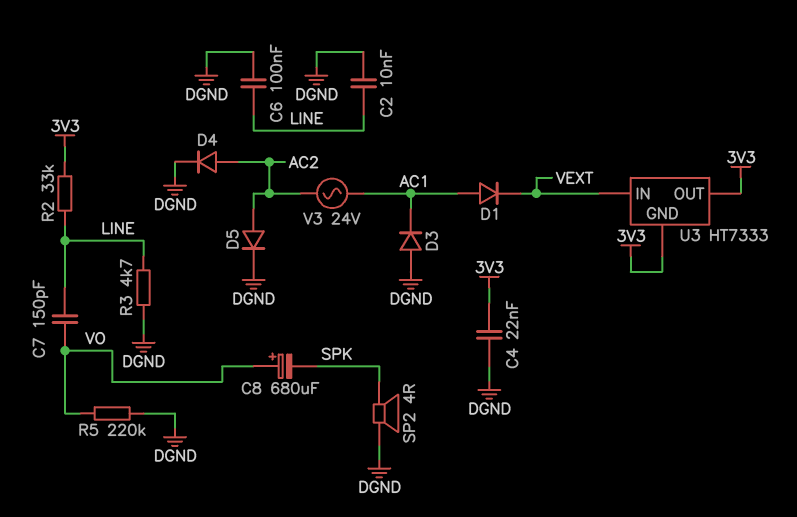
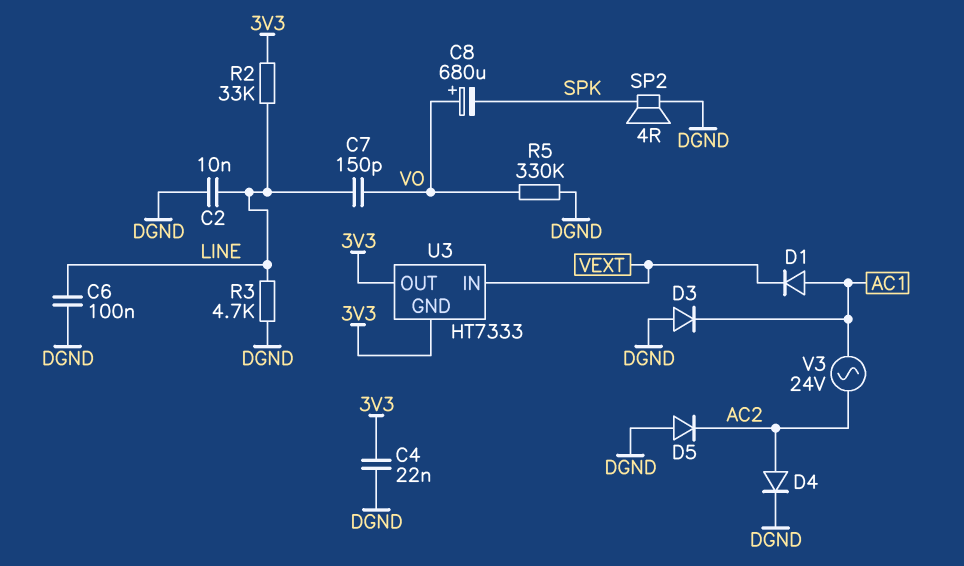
D5: diode (A AC2, K DGND) -> diode (A DGND, K AC2)
R5: 220k (DGND, VO) -> 330k (DGND, VO)

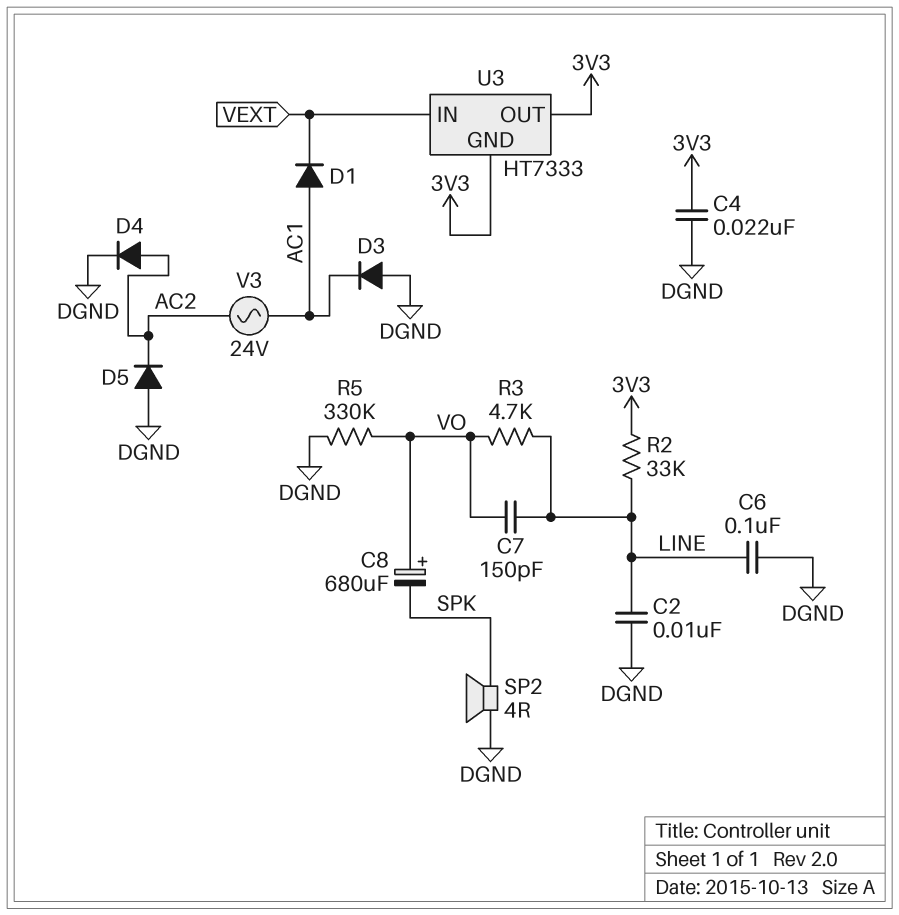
R3: 4.7k (DGND, LINE) -> 4.7k (LINE, VO)

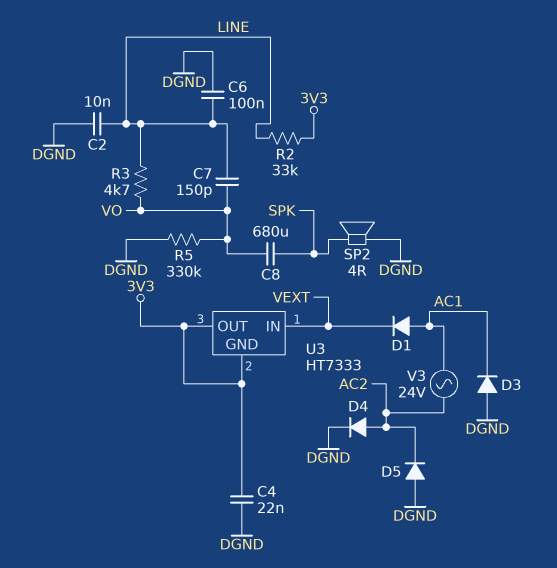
C8: 680uF (plus VO, minus SPK) -> 680uF (SPK, VO)

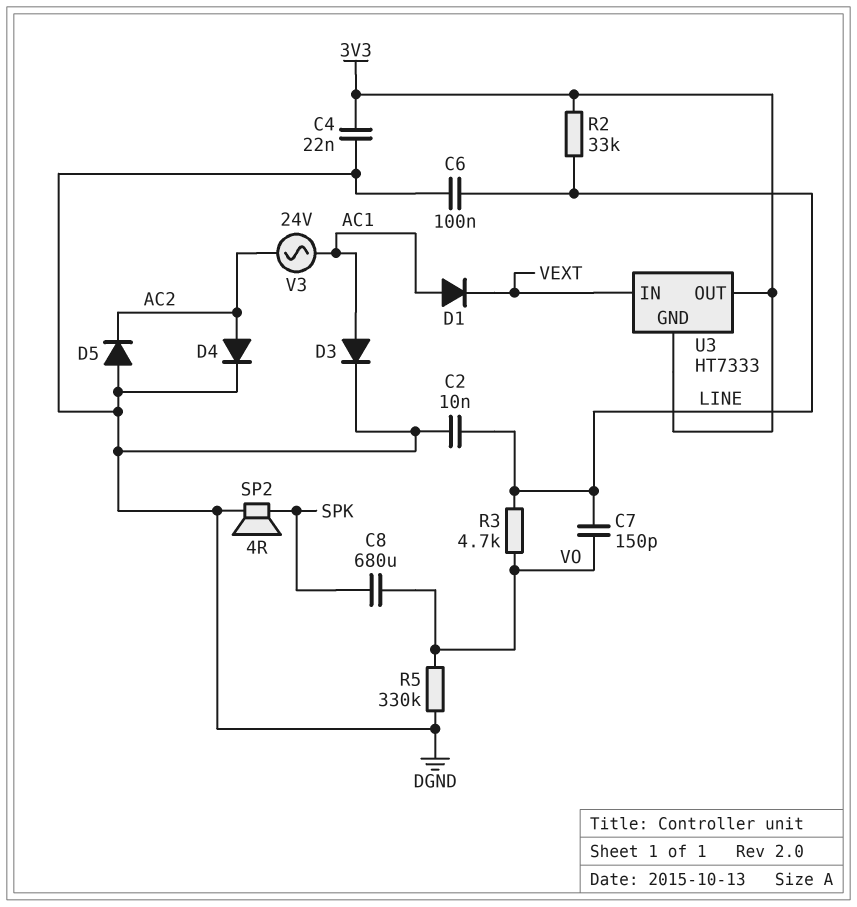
D3: diode (A DGND, K AC1) -> diode (A AC1, K DGND)

